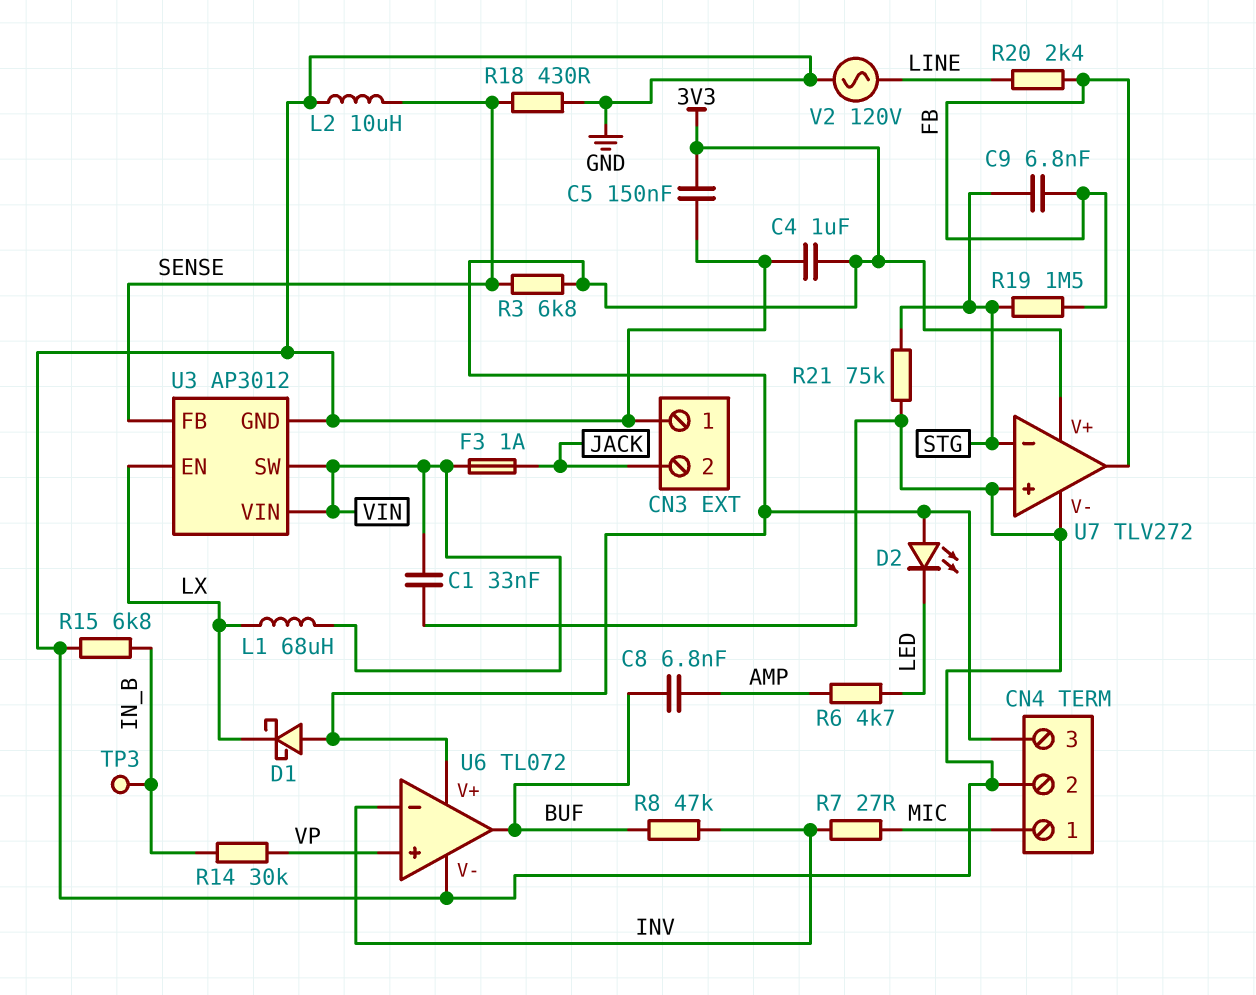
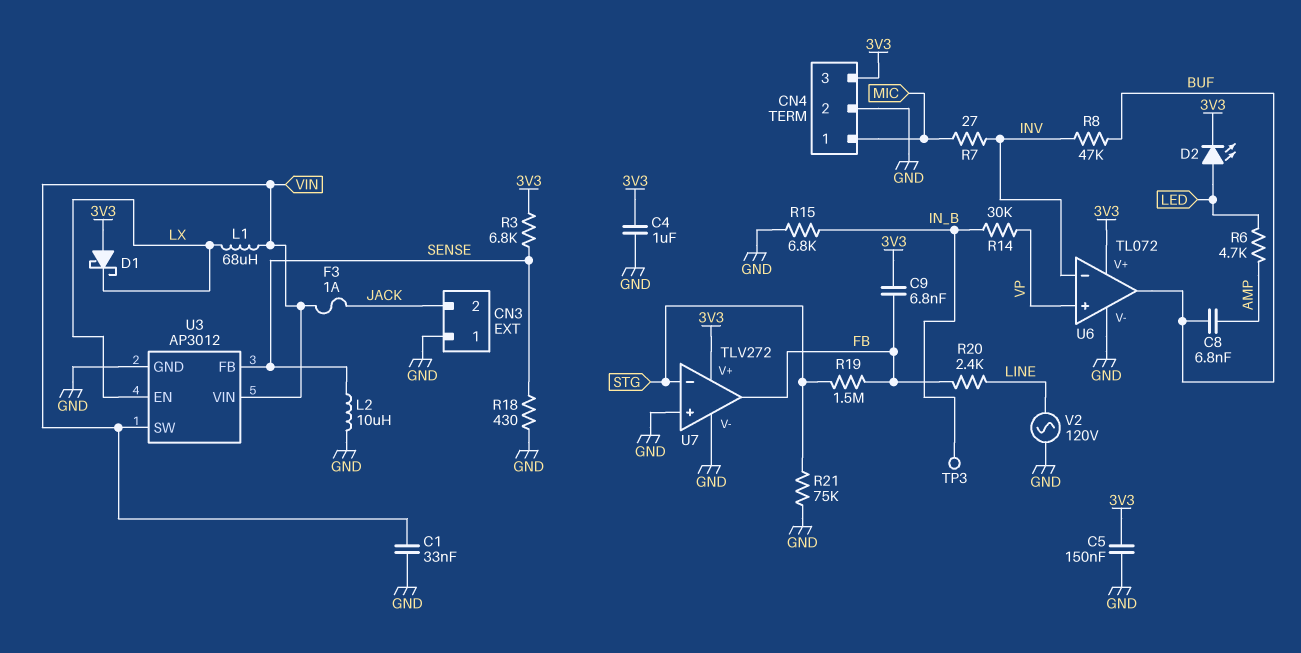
C9: 6.8nF (FB, STG) -> 6.8nF (3V3, FB)
D2: LED (A 3V3, K LED) -> LED (A LED, K 3V3)

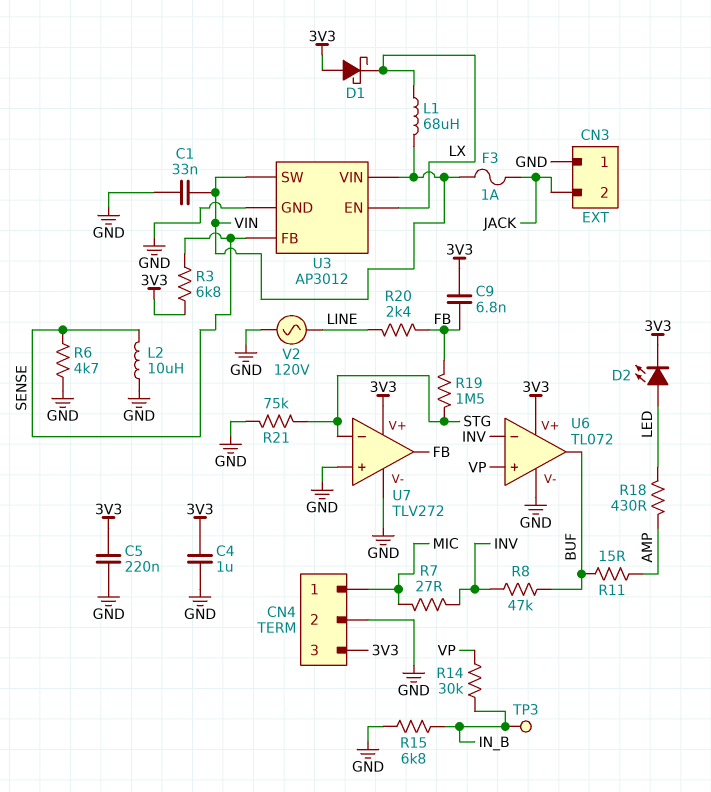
C5: 150nF (3V3, GND) -> 220nF (3V3, GND)
C8: 6.8nF (AMP, BUF) -> none
R6: 4.7k (AMP, LED) -> 4.7k (GND, SENSE)
R11: none -> 15 (AMP, BUF)
R18: 430 (GND, SENSE) -> 430 (AMP, LED)

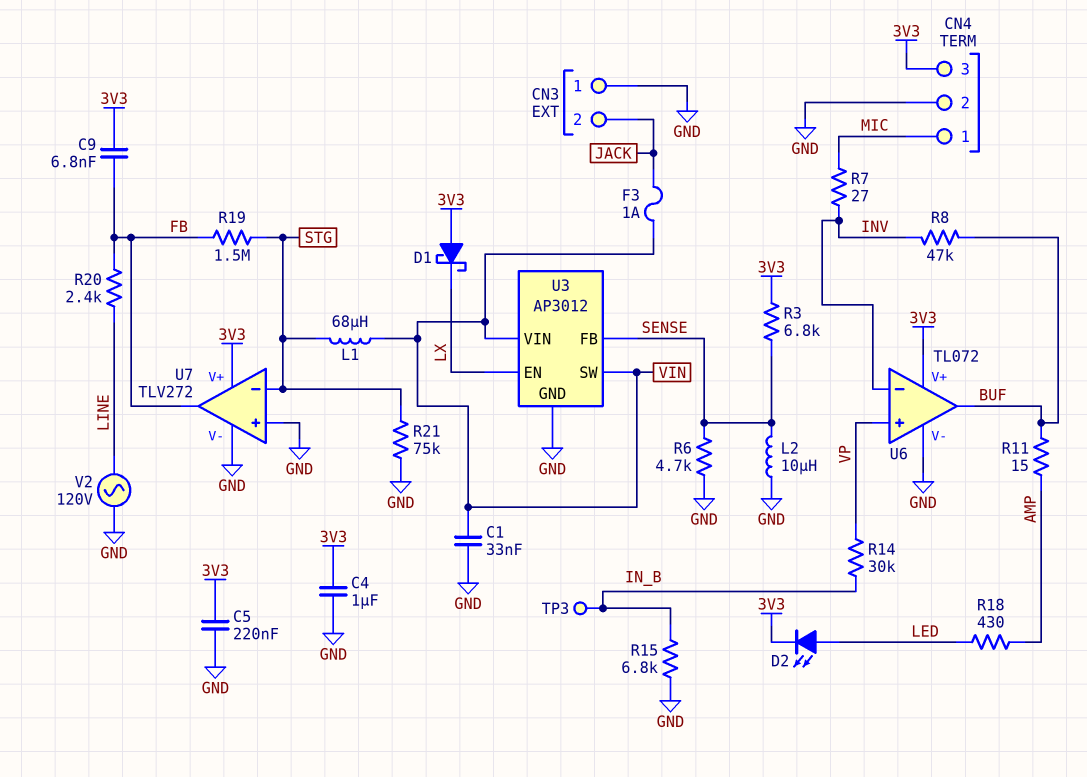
L1: 68uH (LX, VIN) -> 68uH (STG, VIN)

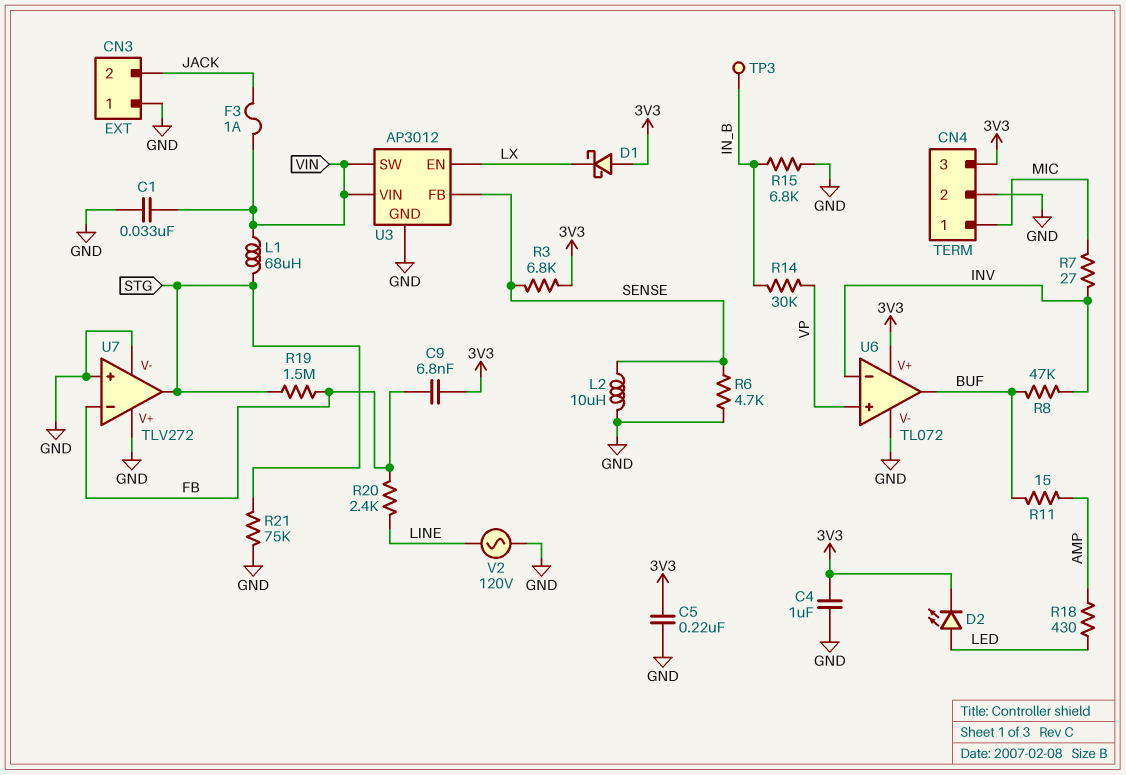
U7 pin V+: 3V3 -> GND
U7 pin in-: STG -> FB
U7 pin out: FB -> STG

